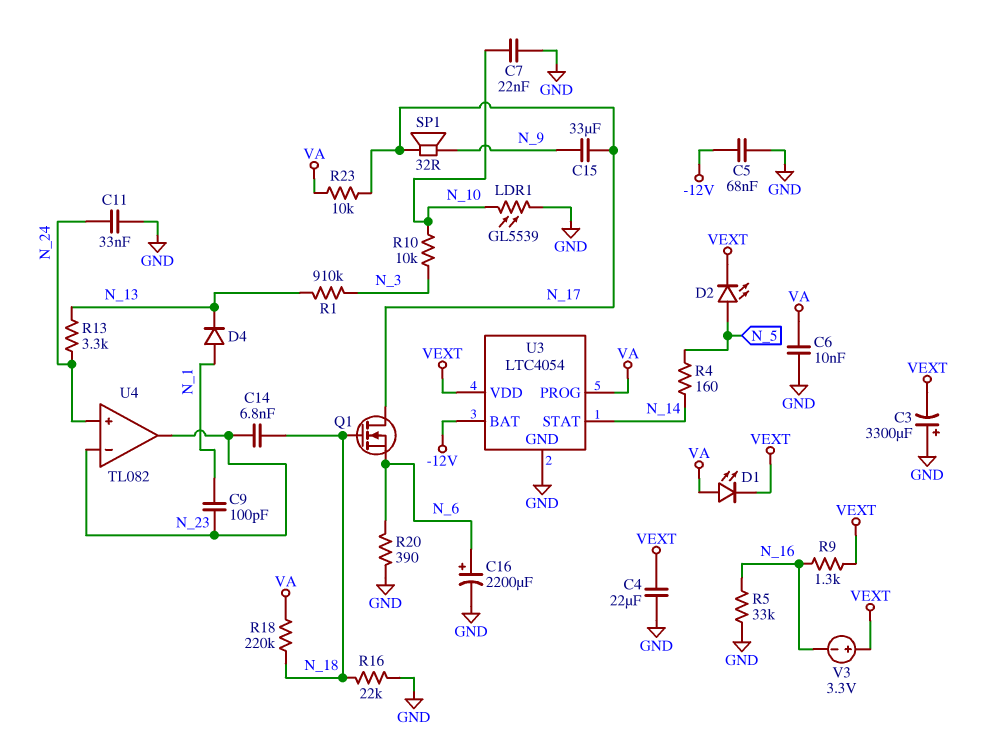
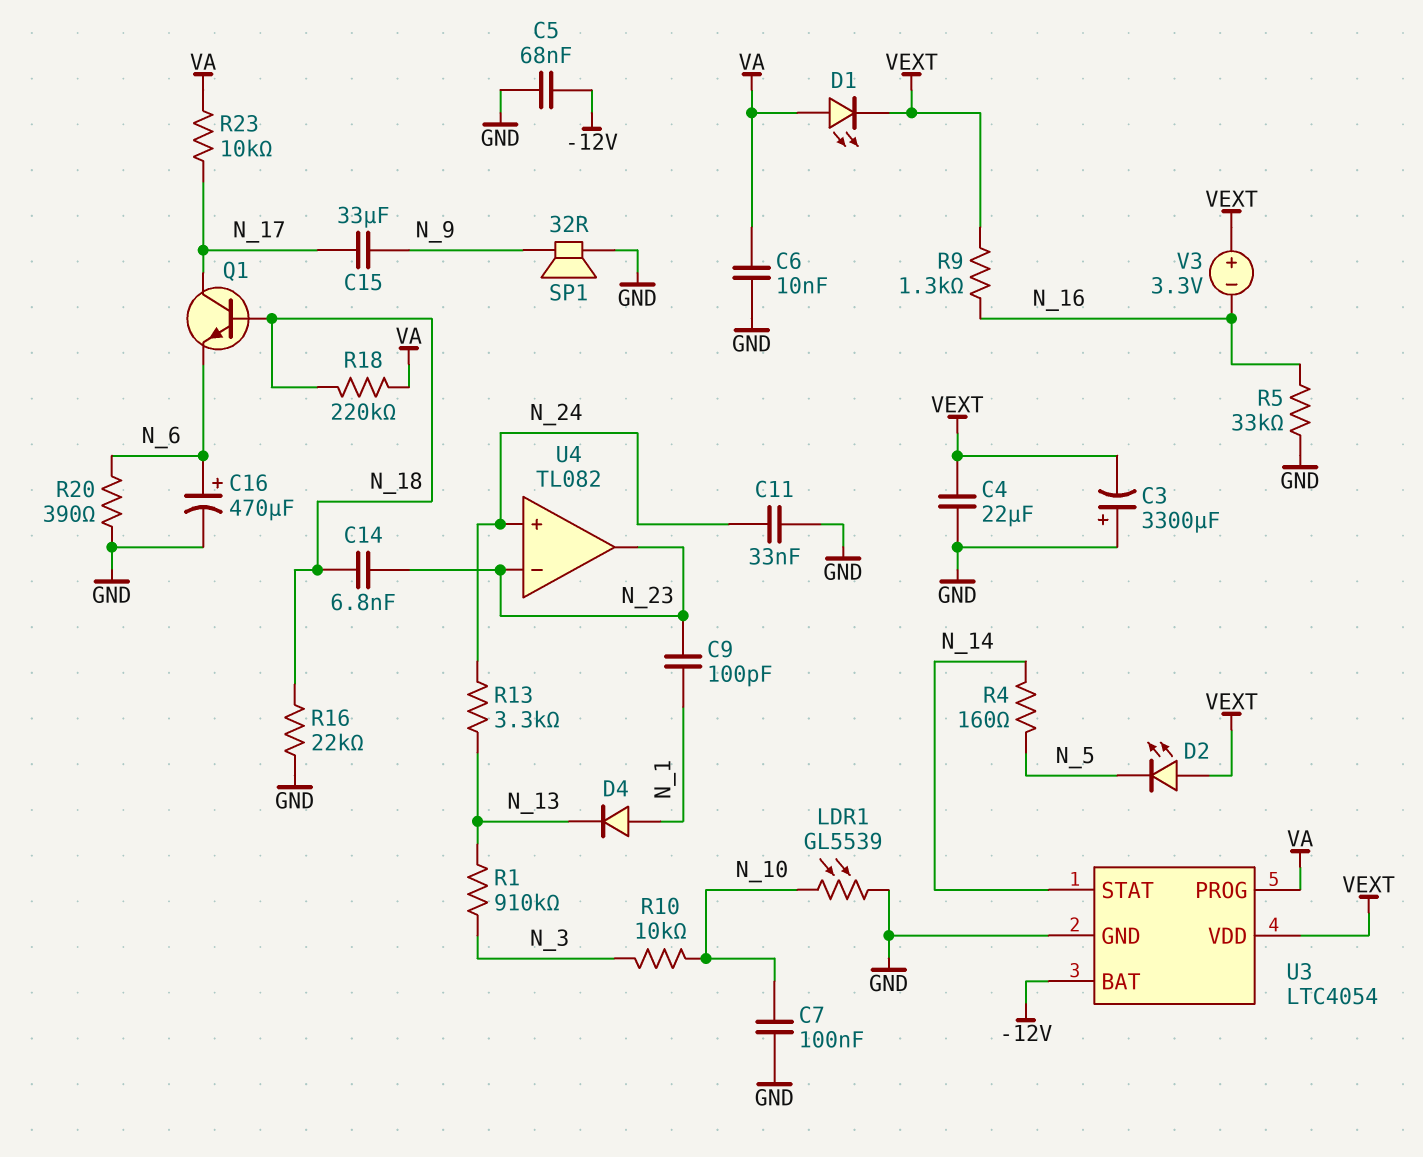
C7: 22nF (GND, N_10) -> 100nF (GND, N_10)
C16: 2200uF (plus N_6, minus GND) -> 470uF (plus N_6, minus GND)
D2: LED (A N_5, K VEXT) -> LED (A VEXT, K N_5)
Q1: NMOS (G N_18, D N_17, S N_6) -> NPN (B N_18, C N_17, E N_6)
SP1: speaker 32R (N_9, N_17) -> speaker 32R (GND, N_9)

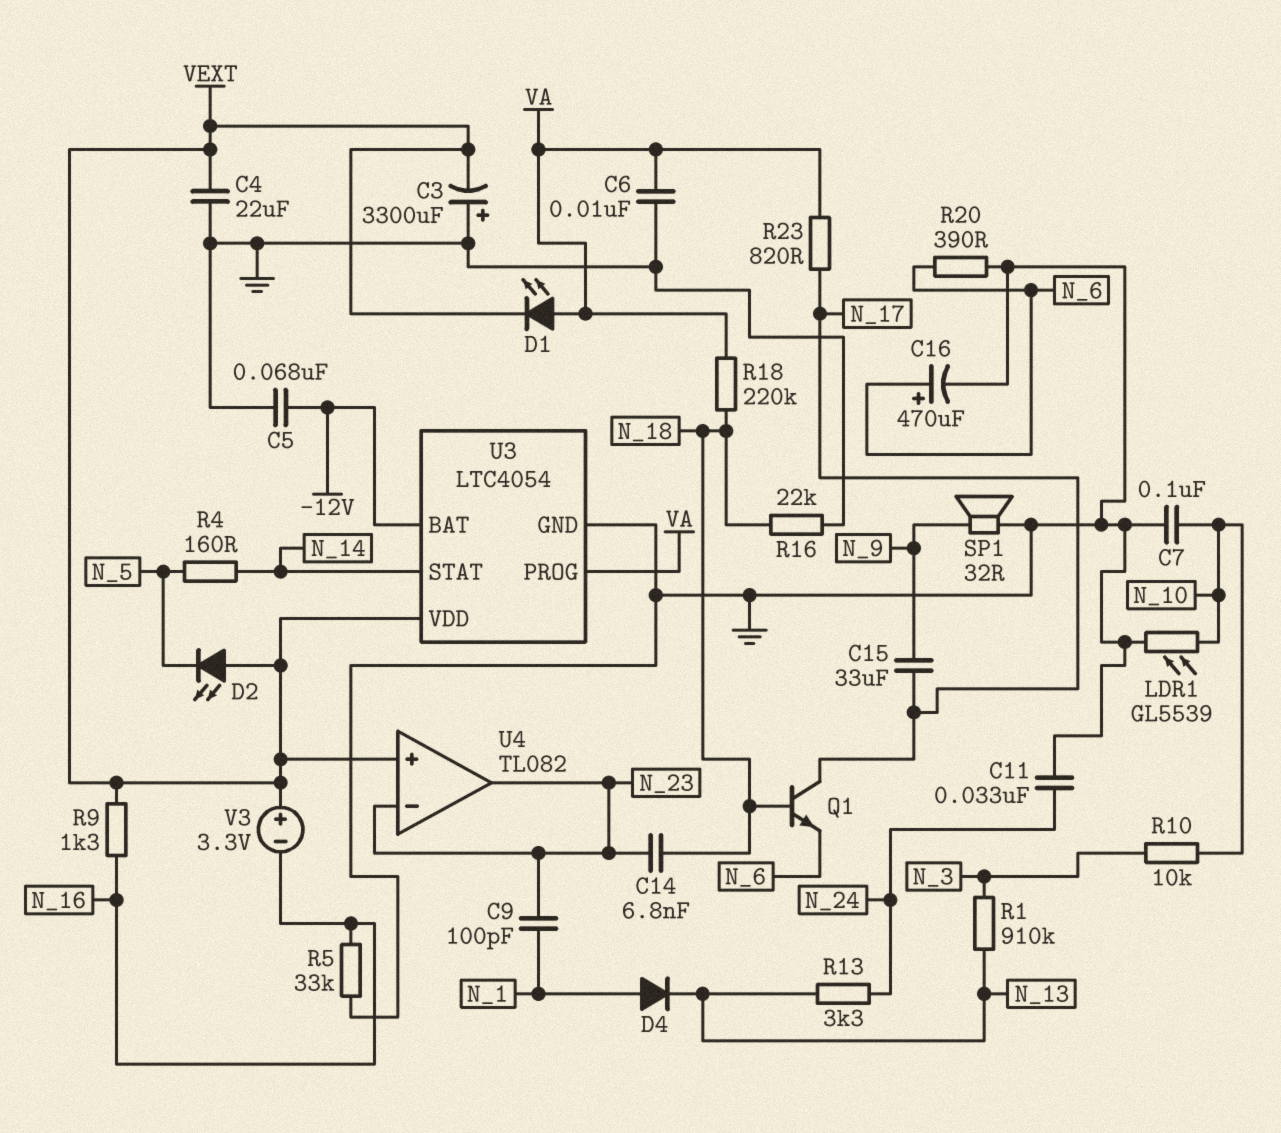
R23: 10k (N_17, VA) -> 820 (N_17, VA)
U4 pin in+: N_24 -> VEXT

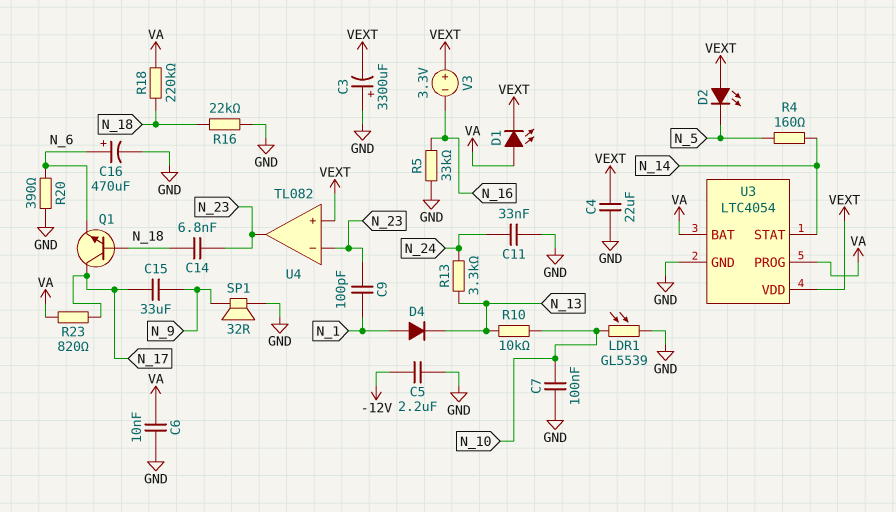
C5: 68nF (-12V, GND) -> 2.2uF (-12V, GND)
R1: 910k (N_3, N_13) -> none
R9: 1.3k (N_16, VEXT) -> none
R10: 10k (N_3, N_10) -> 10k (N_10, N_13)
U3 pin BAT: -12V -> VA

